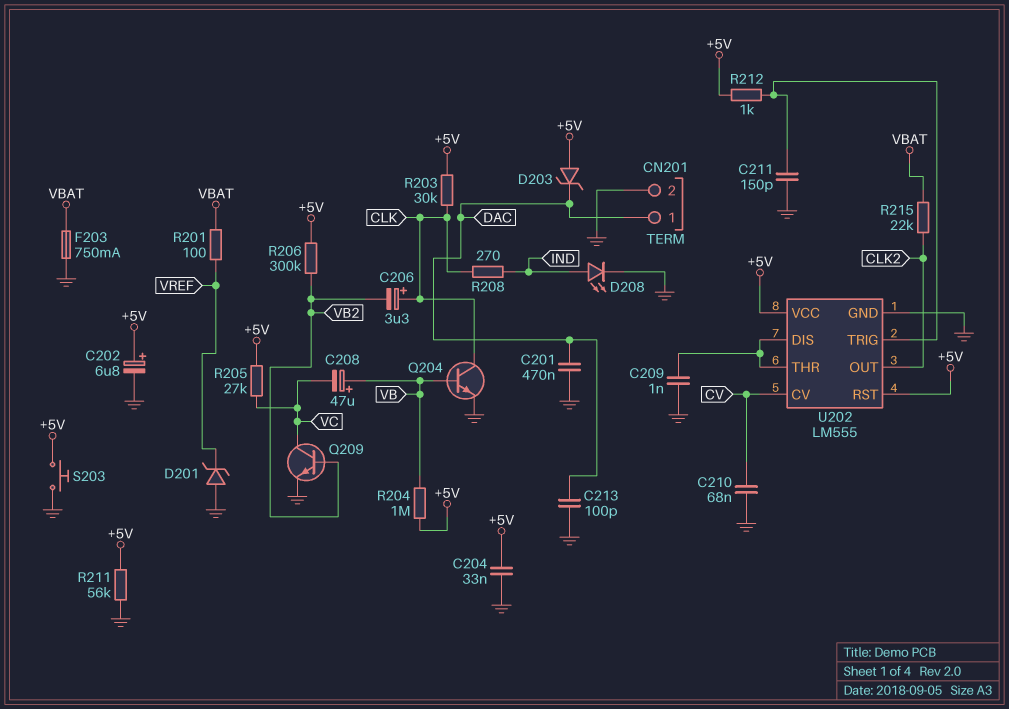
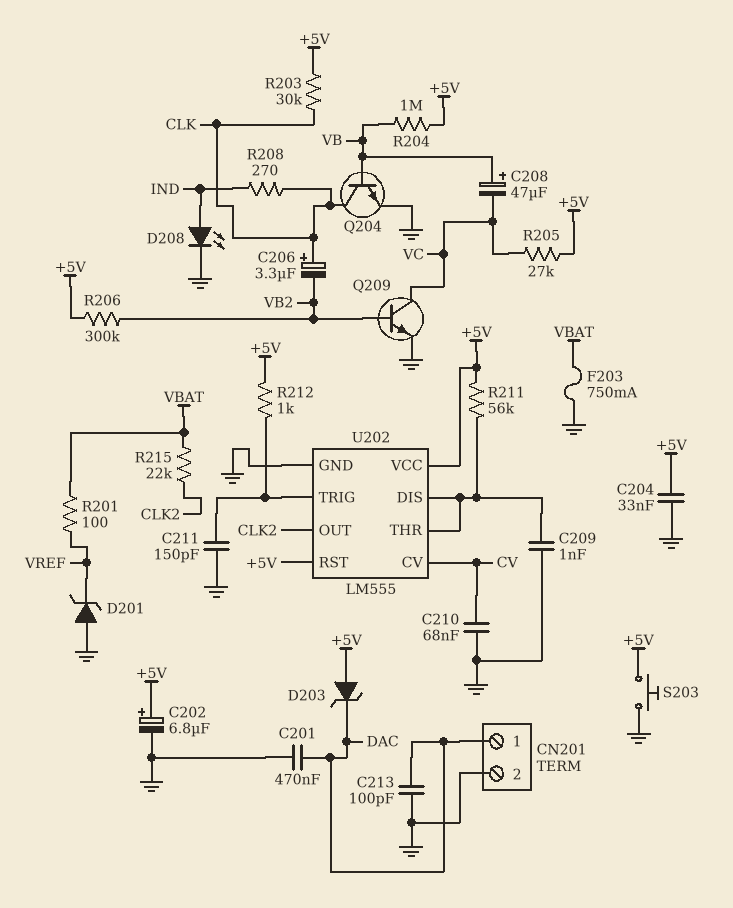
R211: 56k (+5V, GND) -> 56k (+5V, U202/DIS)

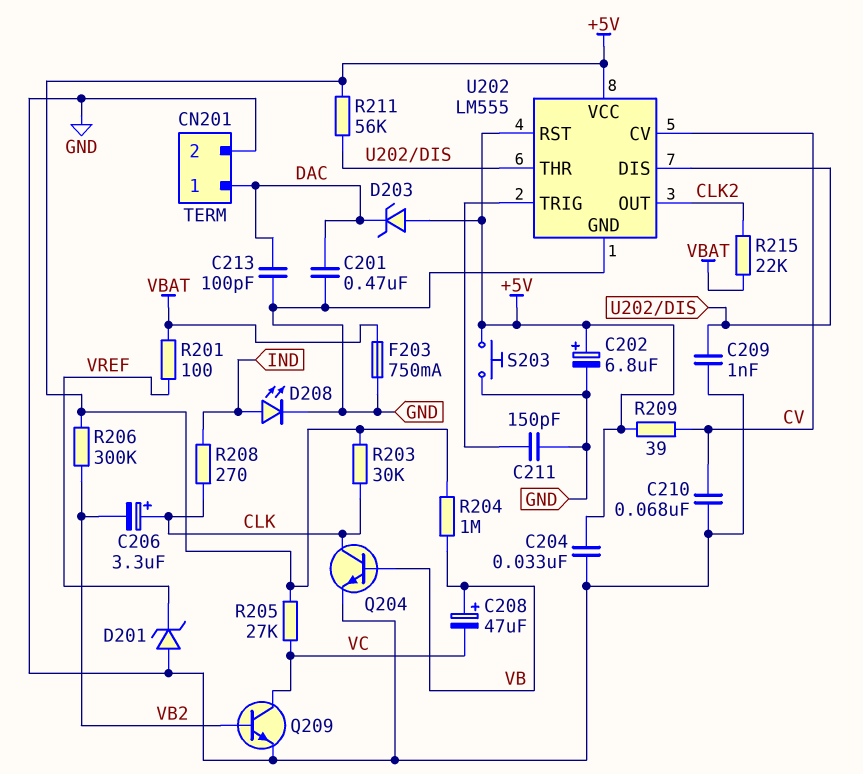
R209: none -> 39 (+5V, CV)
R212: 1k (+5V, U202/TRIG) -> none

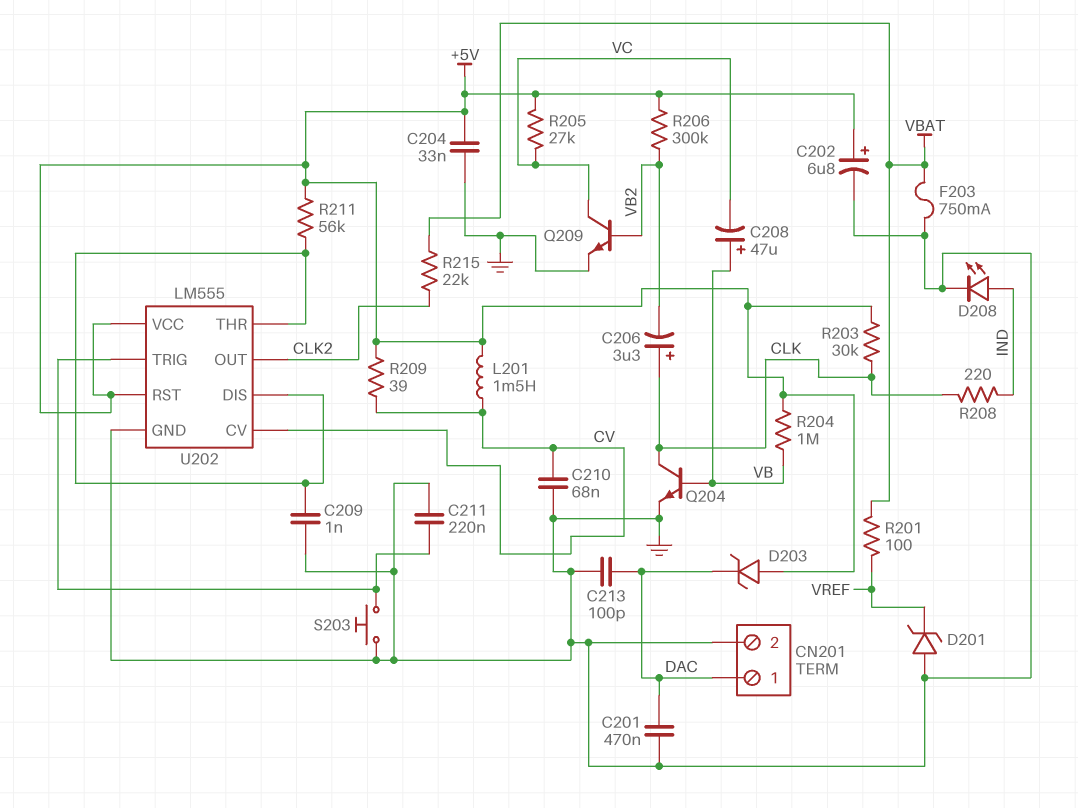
C211: 150pF (GND, U202/TRIG) -> 220nF (GND, U202/TRIG)
L201: none -> 1.5mH (+5V, CV)
R208: 270 (CLK, IND) -> 220 (CLK, IND)
S203: button (+5V, GND) -> button (GND, U202/TRIG)

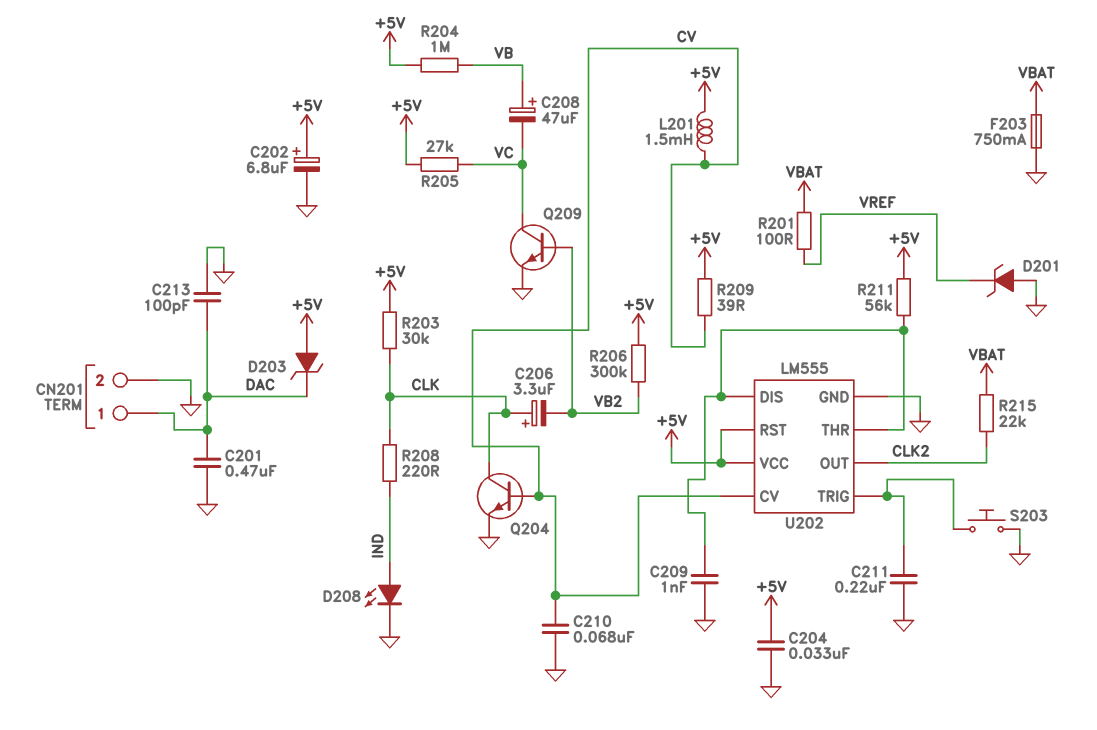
Q204: NPN (B VB, C CLK, E GND) -> NPN (B CV, C CLK, E GND)

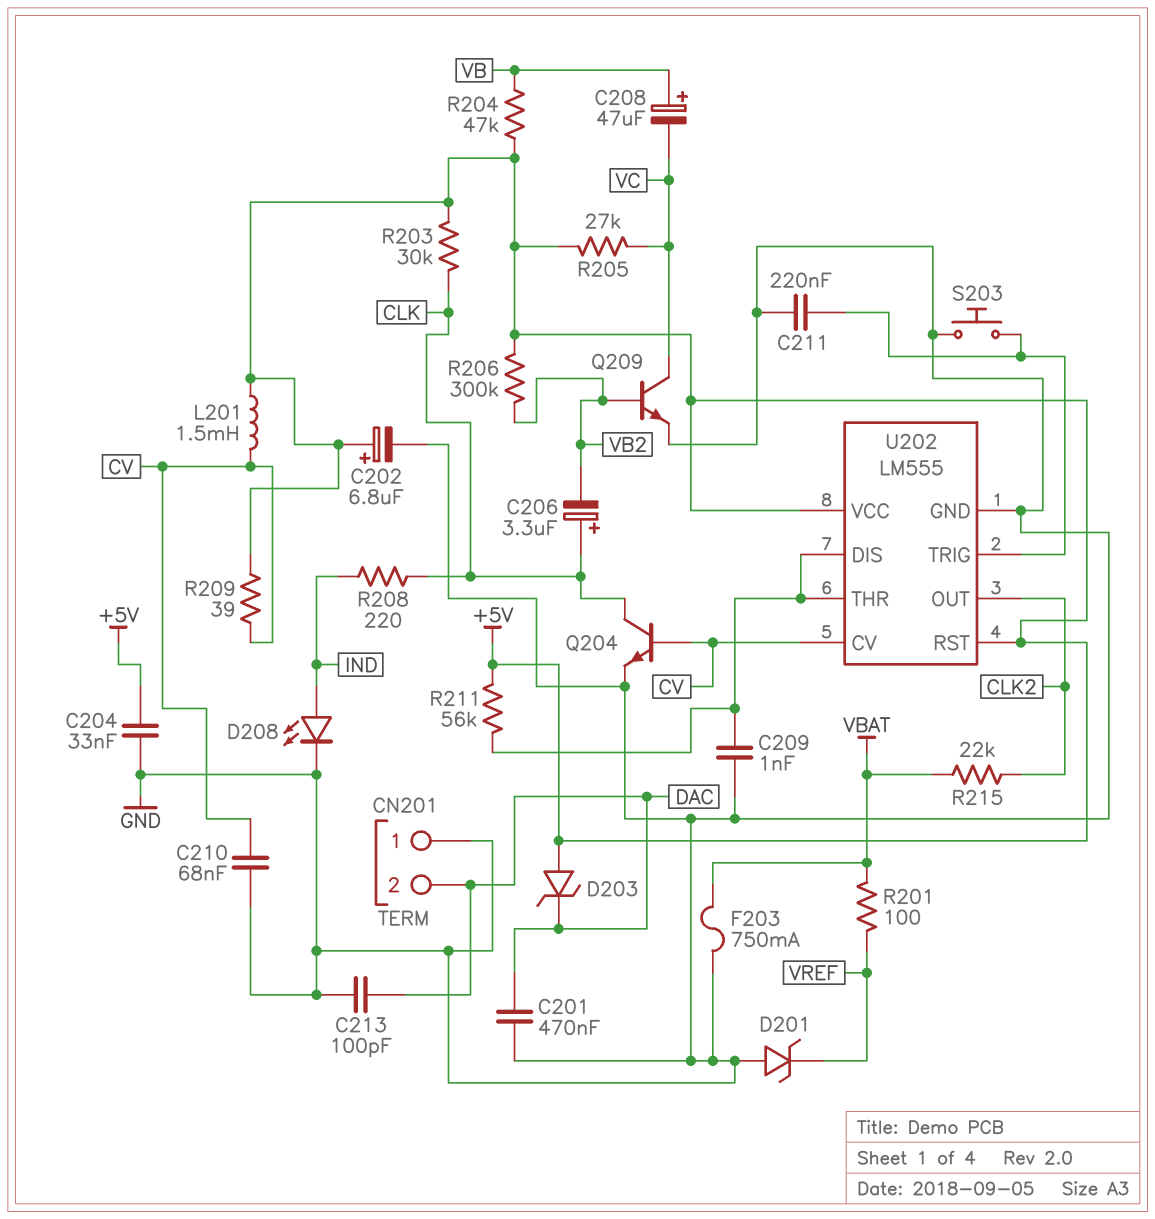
CN201 pin 1: DAC -> GND
CN201 pin 2: GND -> DAC
R204: 1M (+5V, VB) -> 47k (+5V, VB)

